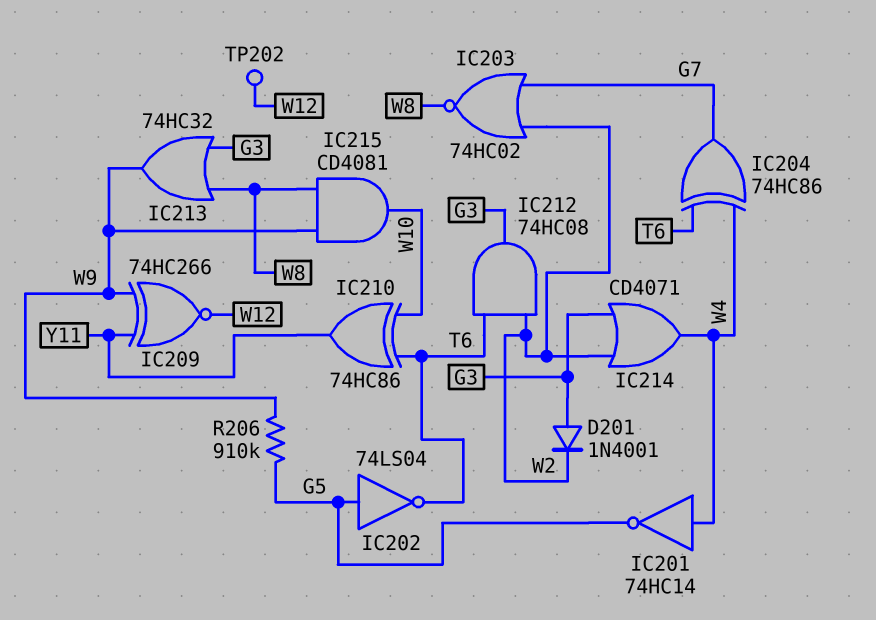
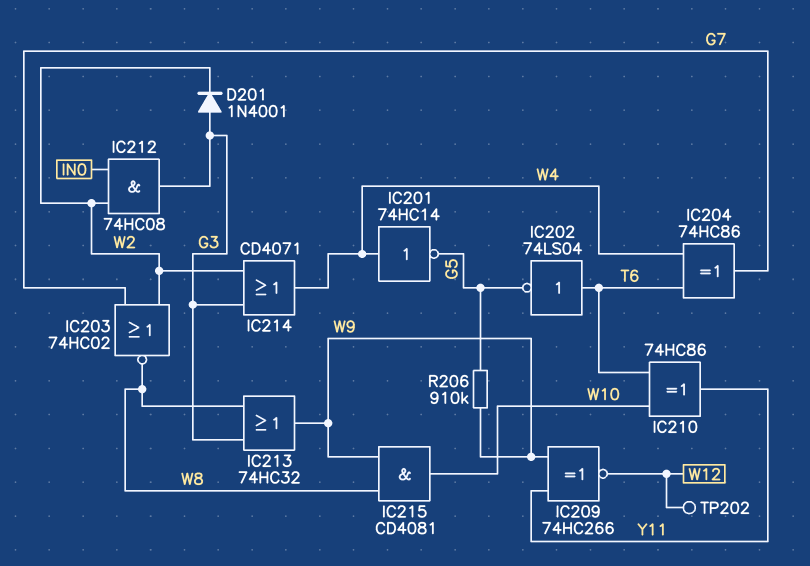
IC202: NOT 74LS04 (in G5, out T6) -> NOT 74LS04 (in T6, out G5)
IC212: AND 74HC08 (in T6, in W2, out G3) -> AND 74HC08 (in IN0, in W2, out G3)

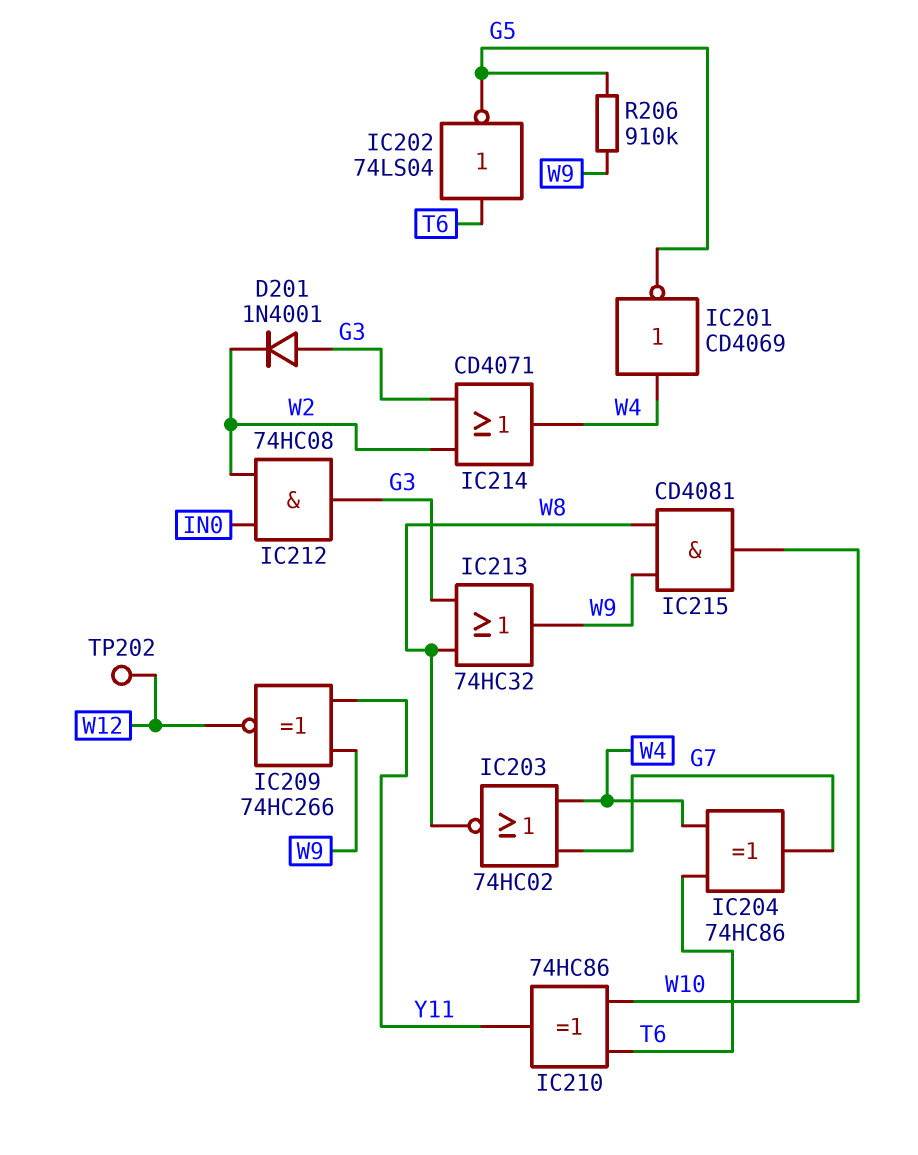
IC201: NOT 74HC14 (in W4, out G5) -> NOT CD4069 (in W4, out G5)
IC203: NOR 74HC02 (in G7, in W2, out W8) -> NOR 74HC02 (in G7, in W4, out W8)

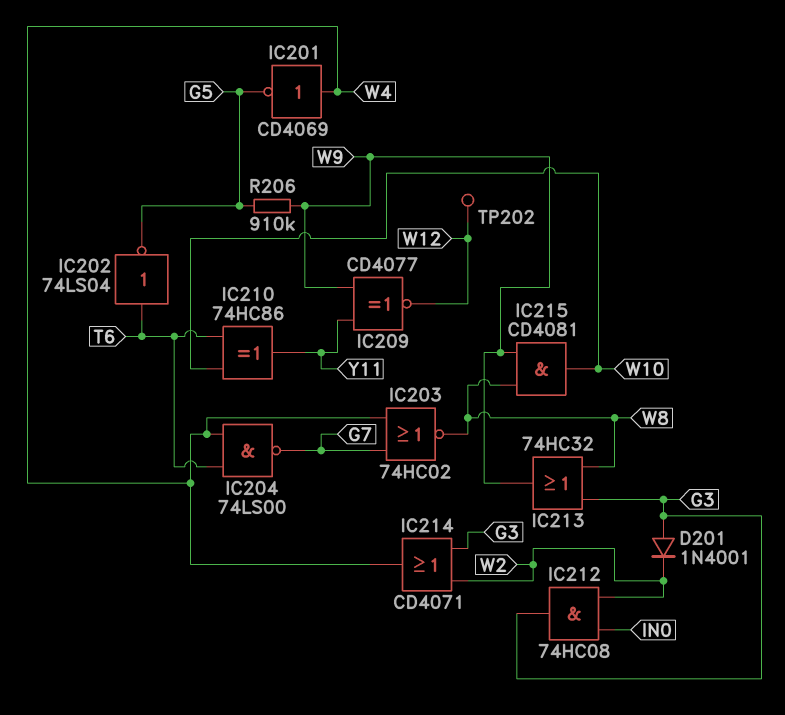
IC204: XOR 74HC86 (in T6, in W4, out G7) -> NAND 74LS00 (in T6, in W4, out G7)
IC209: XNOR 74HC266 (in W9, in Y11, out W12) -> XNOR CD4077 (in W9, in Y11, out W12)

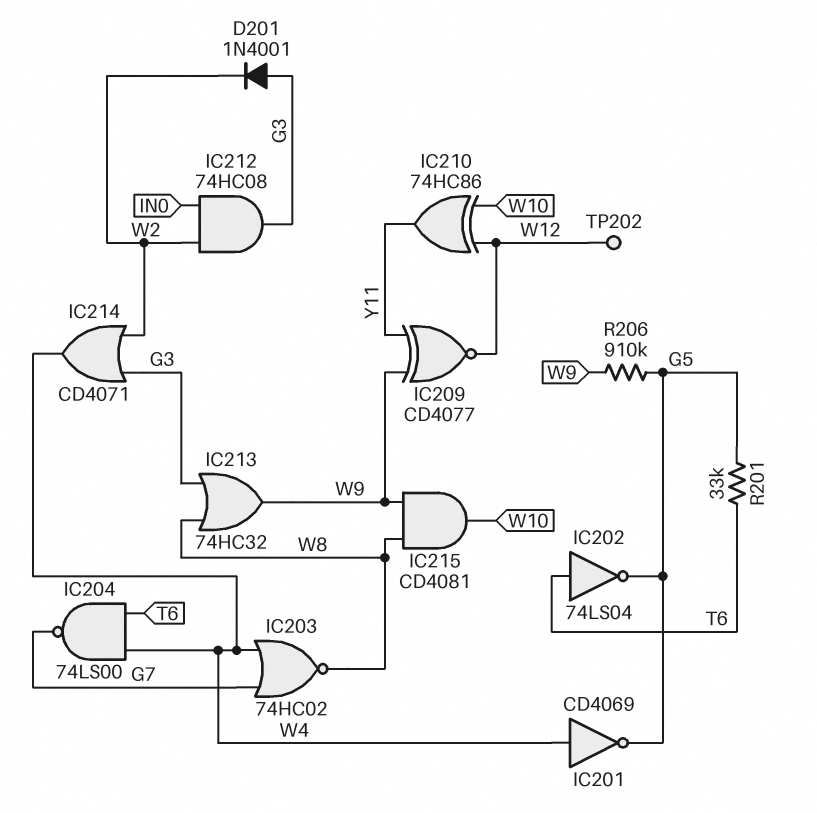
IC210: XOR 74HC86 (in T6, in W10, out Y11) -> XOR 74HC86 (in W10, in W12, out Y11)
R201: none -> 33k (G5, T6)

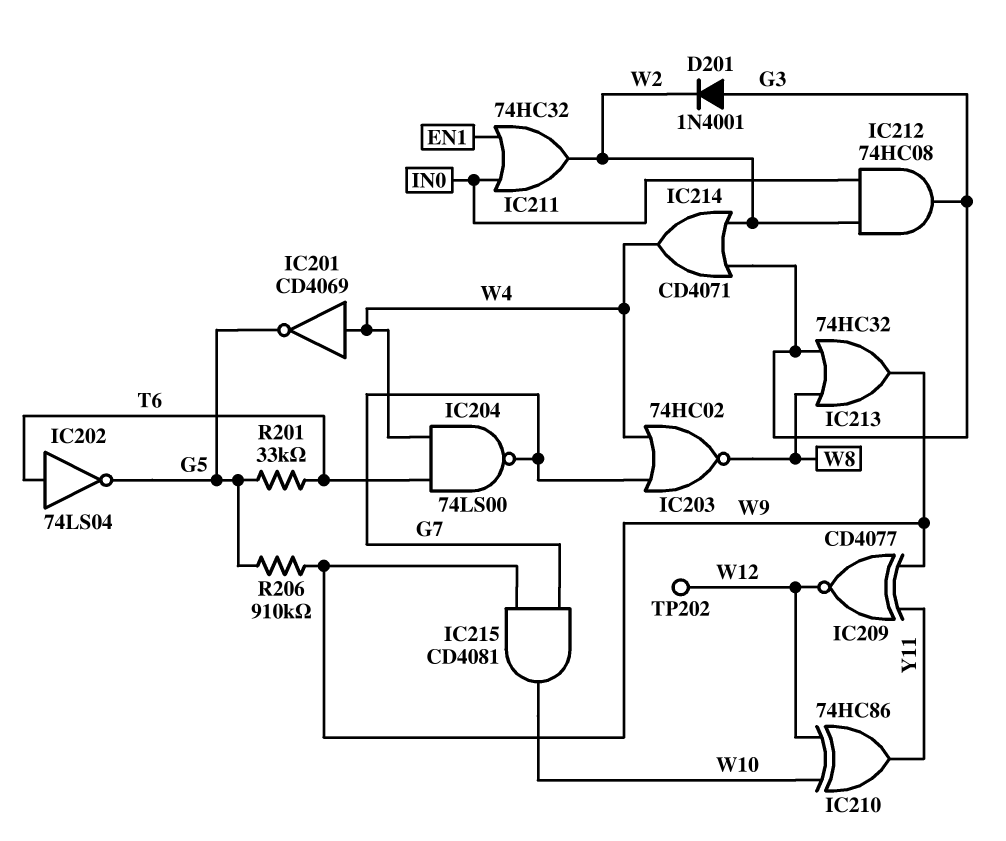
IC211: none -> OR 74HC32 (in EN1, in IN0, out W2)
IC215: AND CD4081 (in W8, in W9, out W10) -> AND CD4081 (in G7, in W9, out W10)

